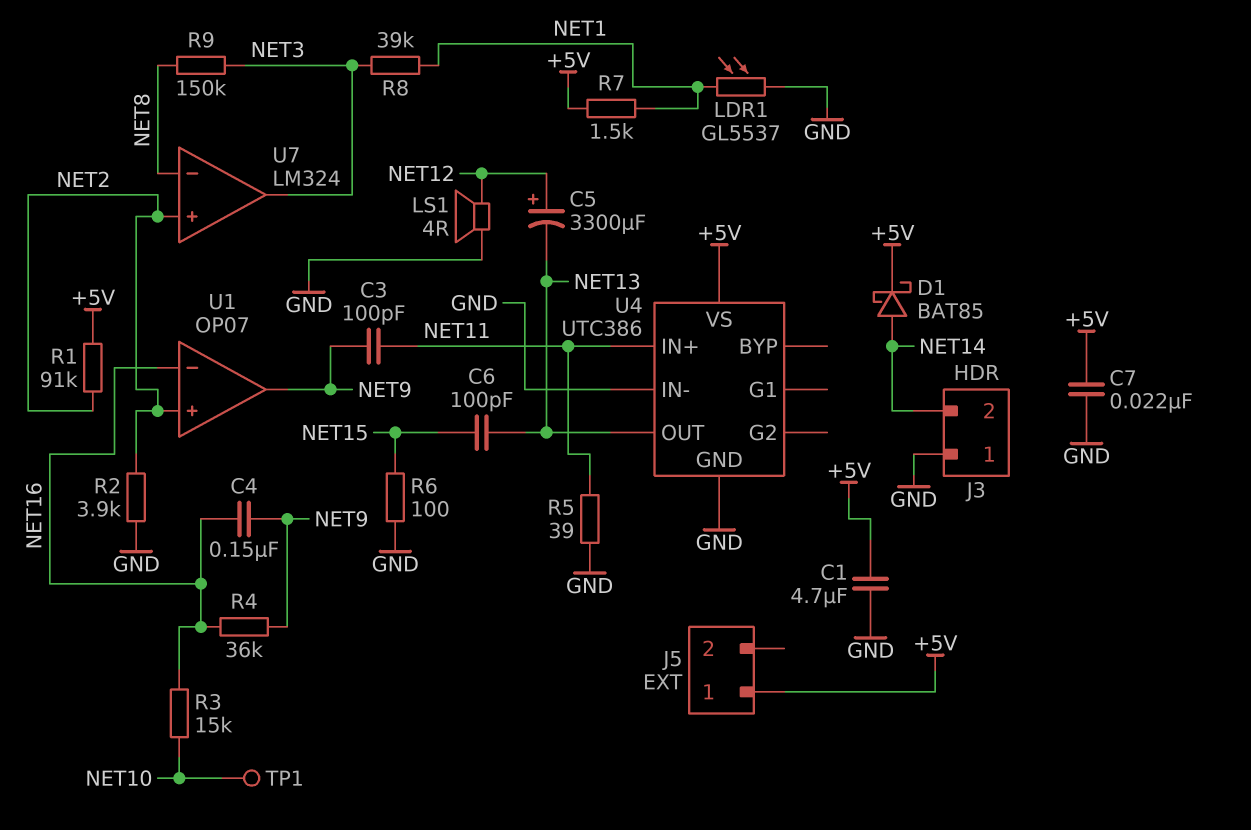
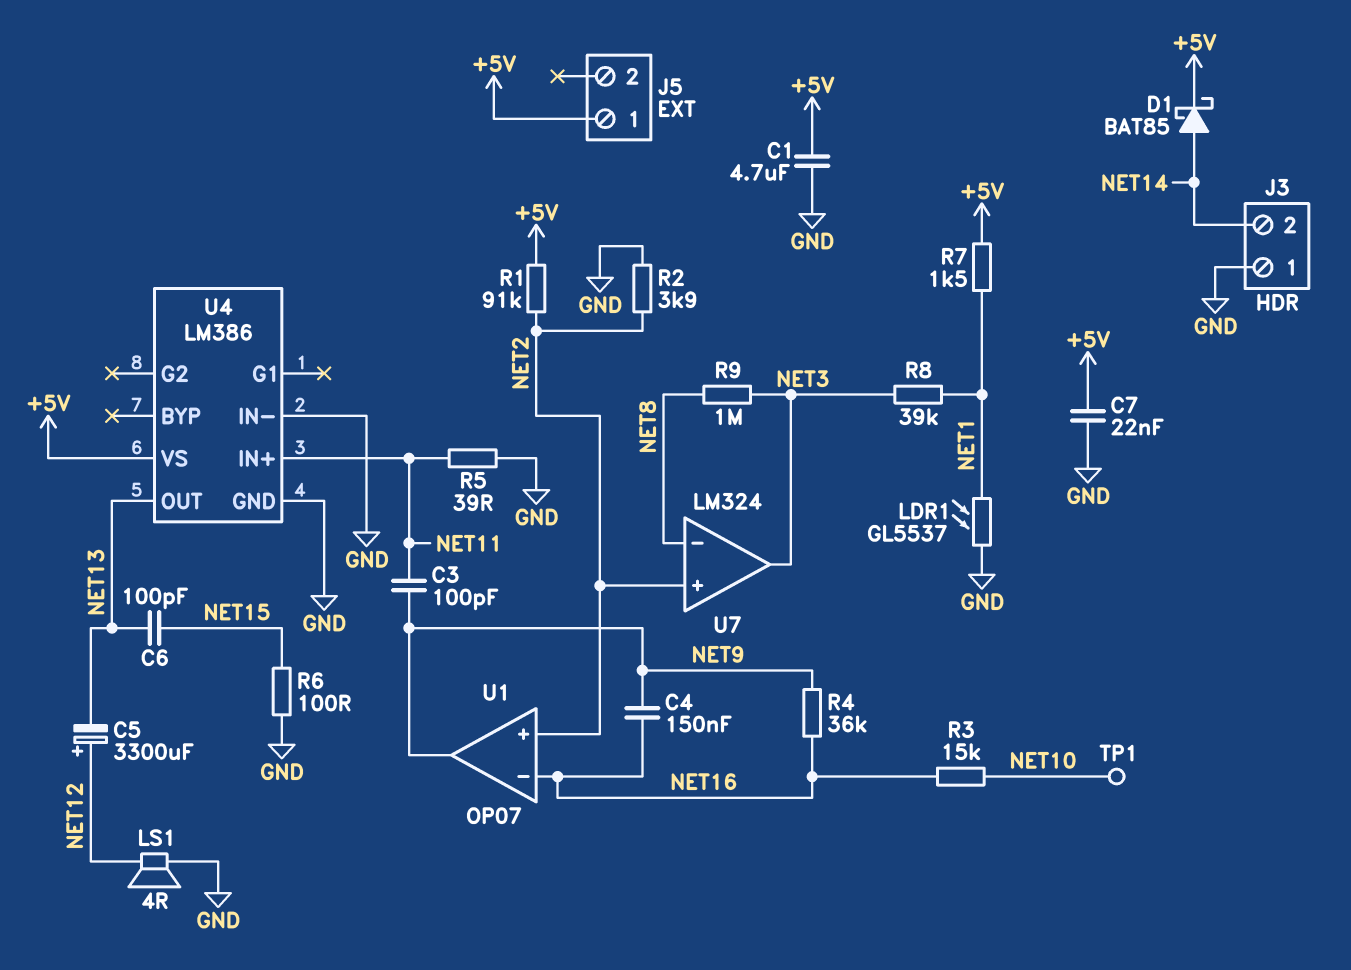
R9: 150k (NET3, NET8) -> 1M (NET3, NET8)
U4: UTC386 -> LM386

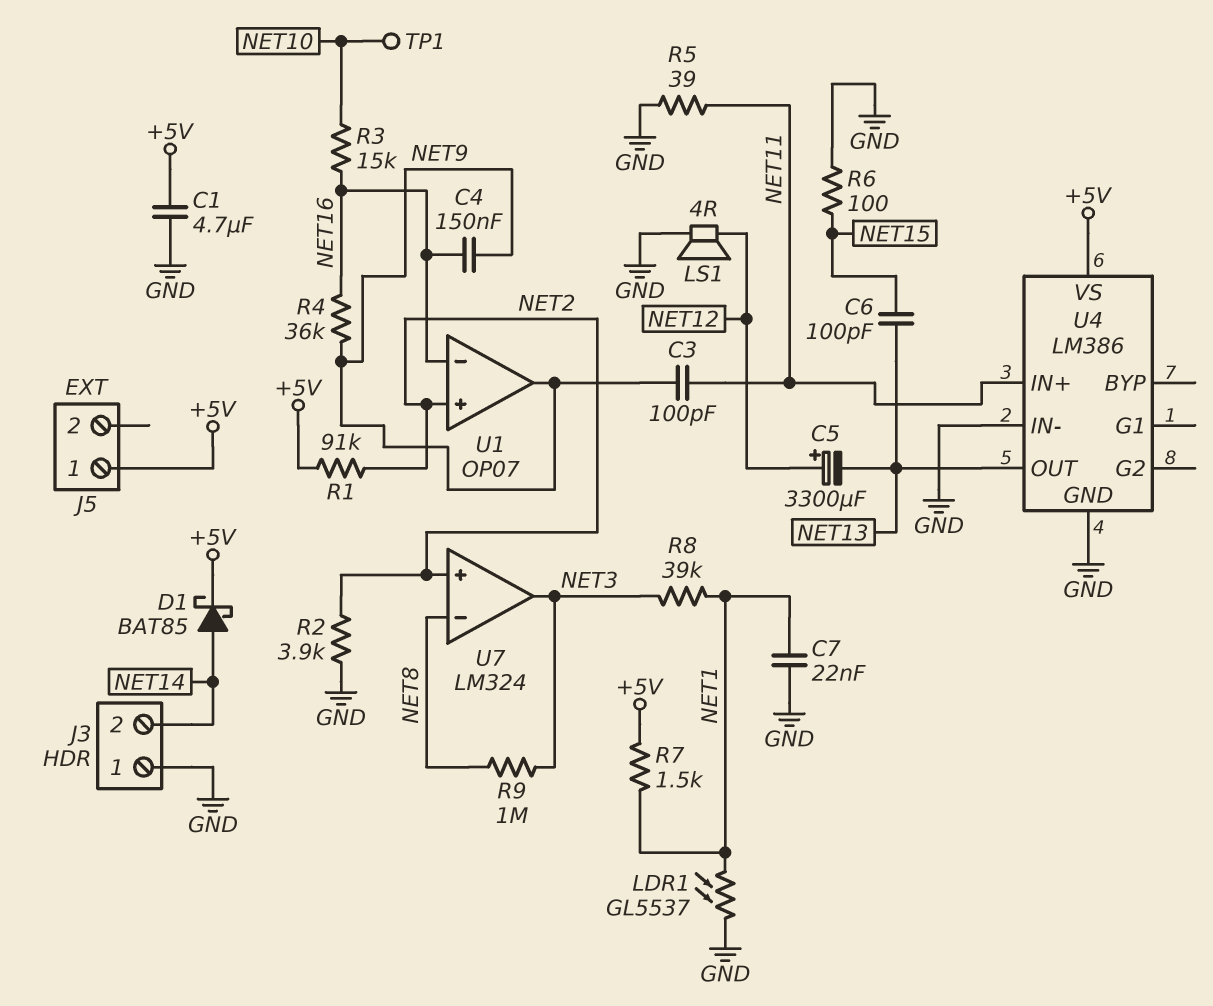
C7: 22nF (+5V, GND) -> 22nF (GND, NET1)

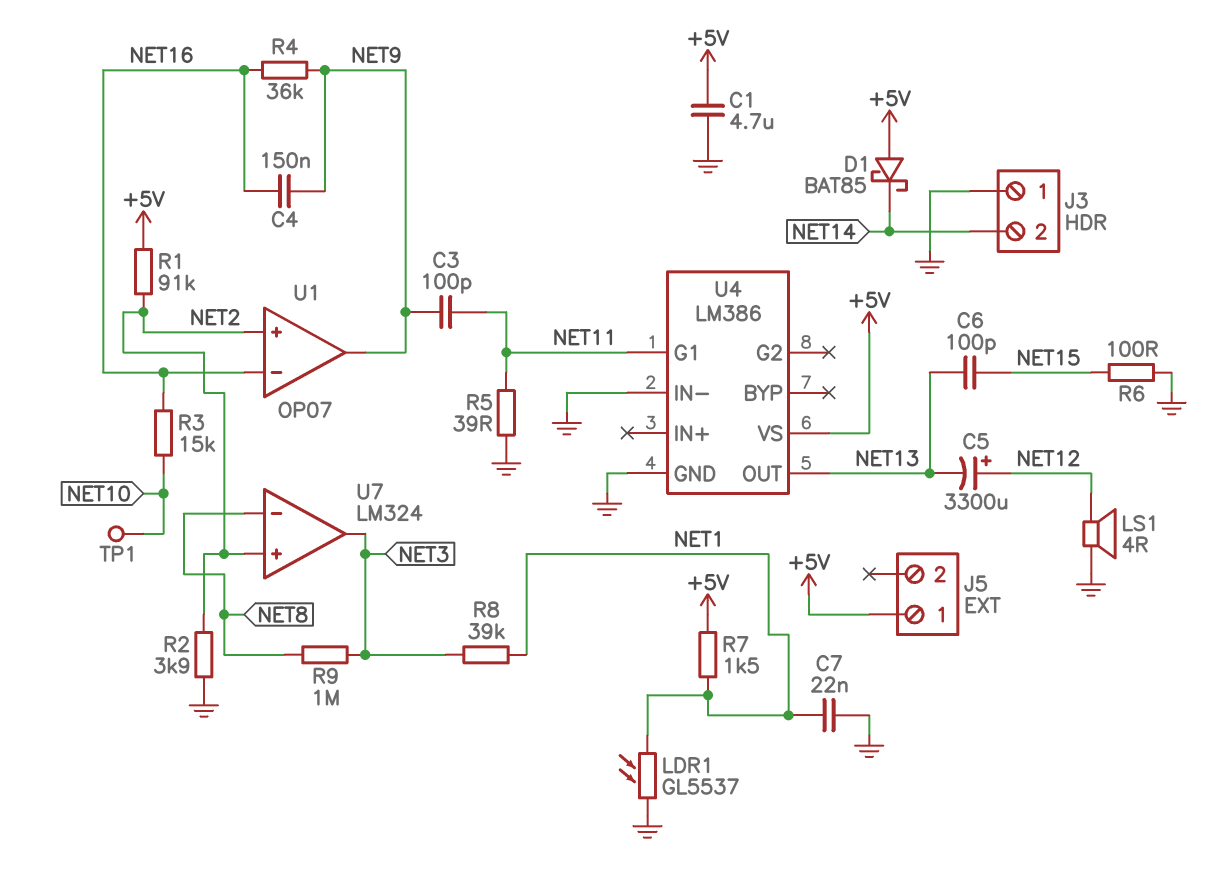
D1: schottky BAT85 (A NET14, K +5V) -> schottky BAT85 (A +5V, K NET14)
U4 pin G1: none -> NET11
U4 pin IN+: NET11 -> none

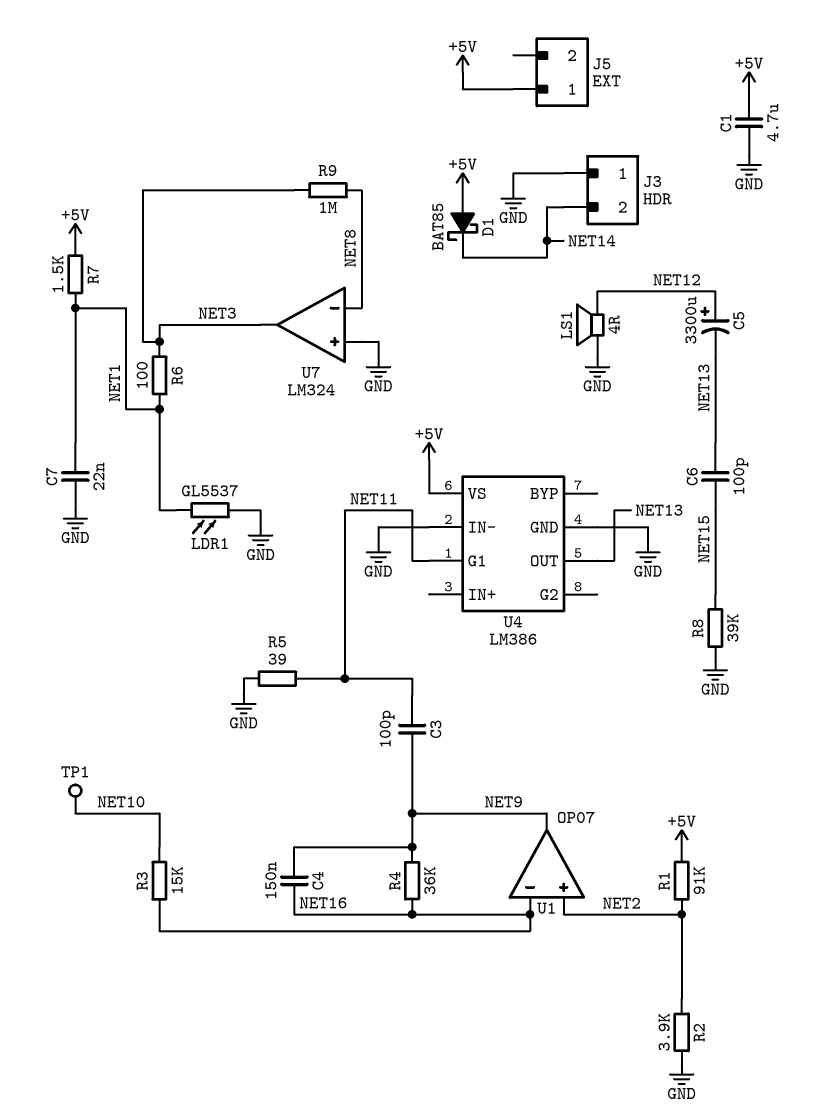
R6: 100 (GND, NET15) -> 100 (NET1, NET3)
R8: 39k (NET1, NET3) -> 39k (GND, NET15)
U7 pin in+: NET2 -> GND

